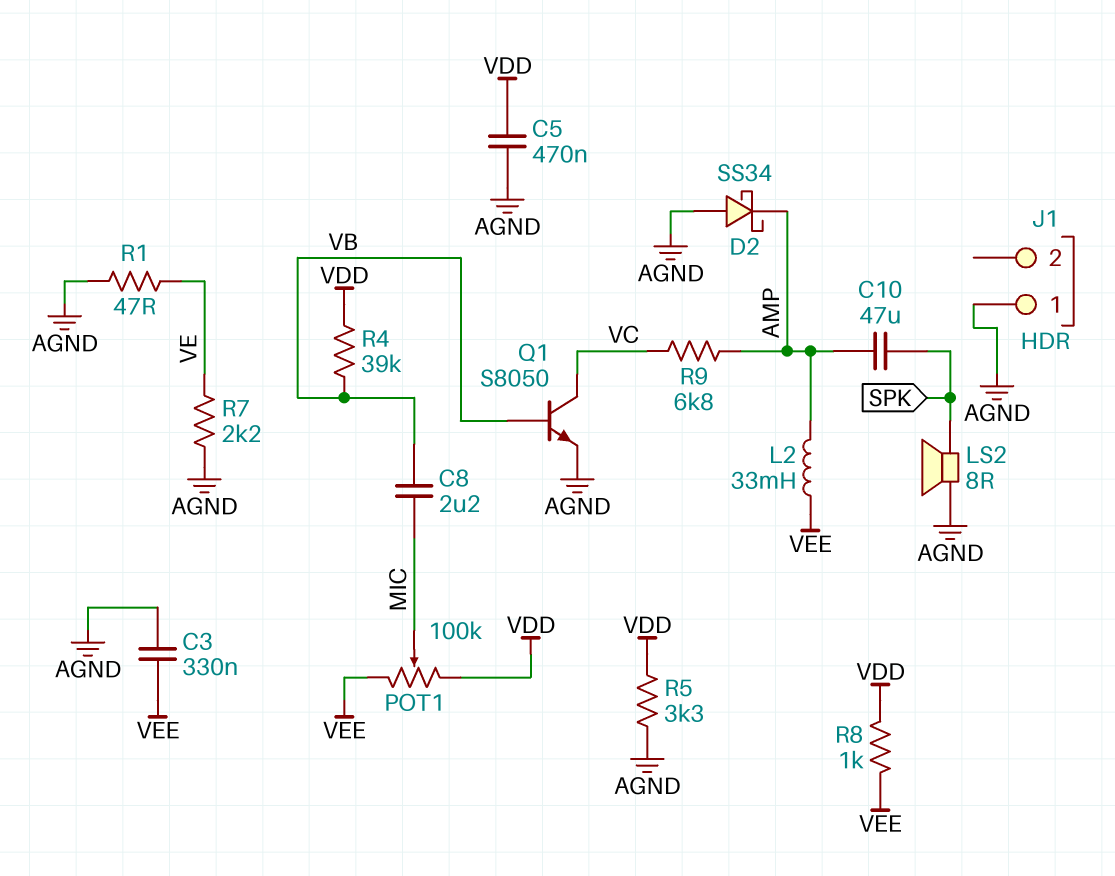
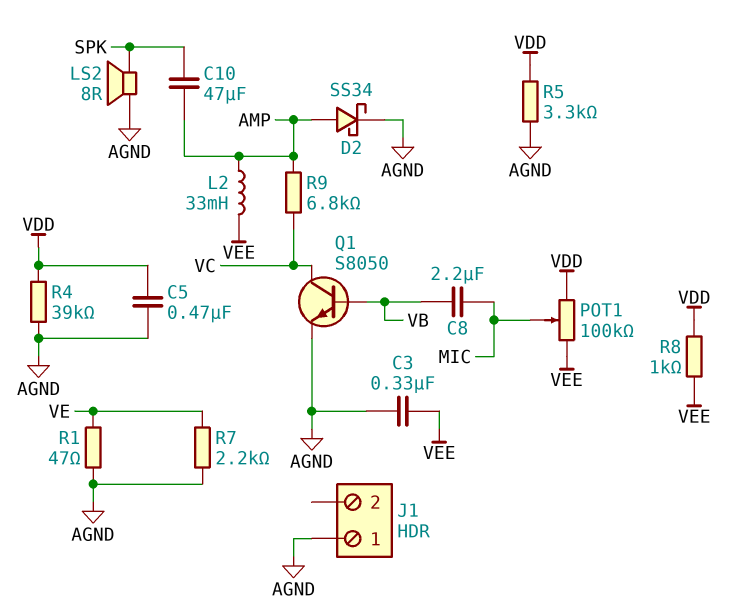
D2: schottky SS34 (A AGND, K AMP) -> schottky SS34 (A AMP, K AGND)
R4: 39k (VB, VDD) -> 39k (AGND, VDD)

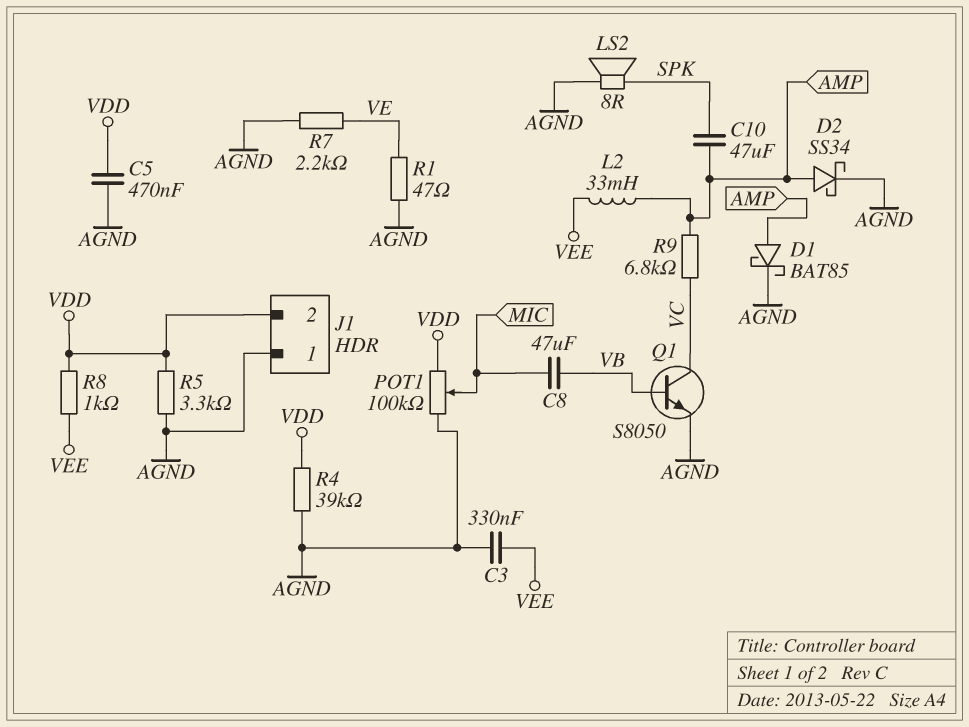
C8: 2.2uF (MIC, VB) -> 47uF (MIC, VB)
D1: none -> schottky BAT85 (A AMP, K AGND)
J1 pin 2: none -> VDD
POT1: 100k (VDD, VEE, wiper MIC) -> 100k (AGND, VDD, wiper MIC)

